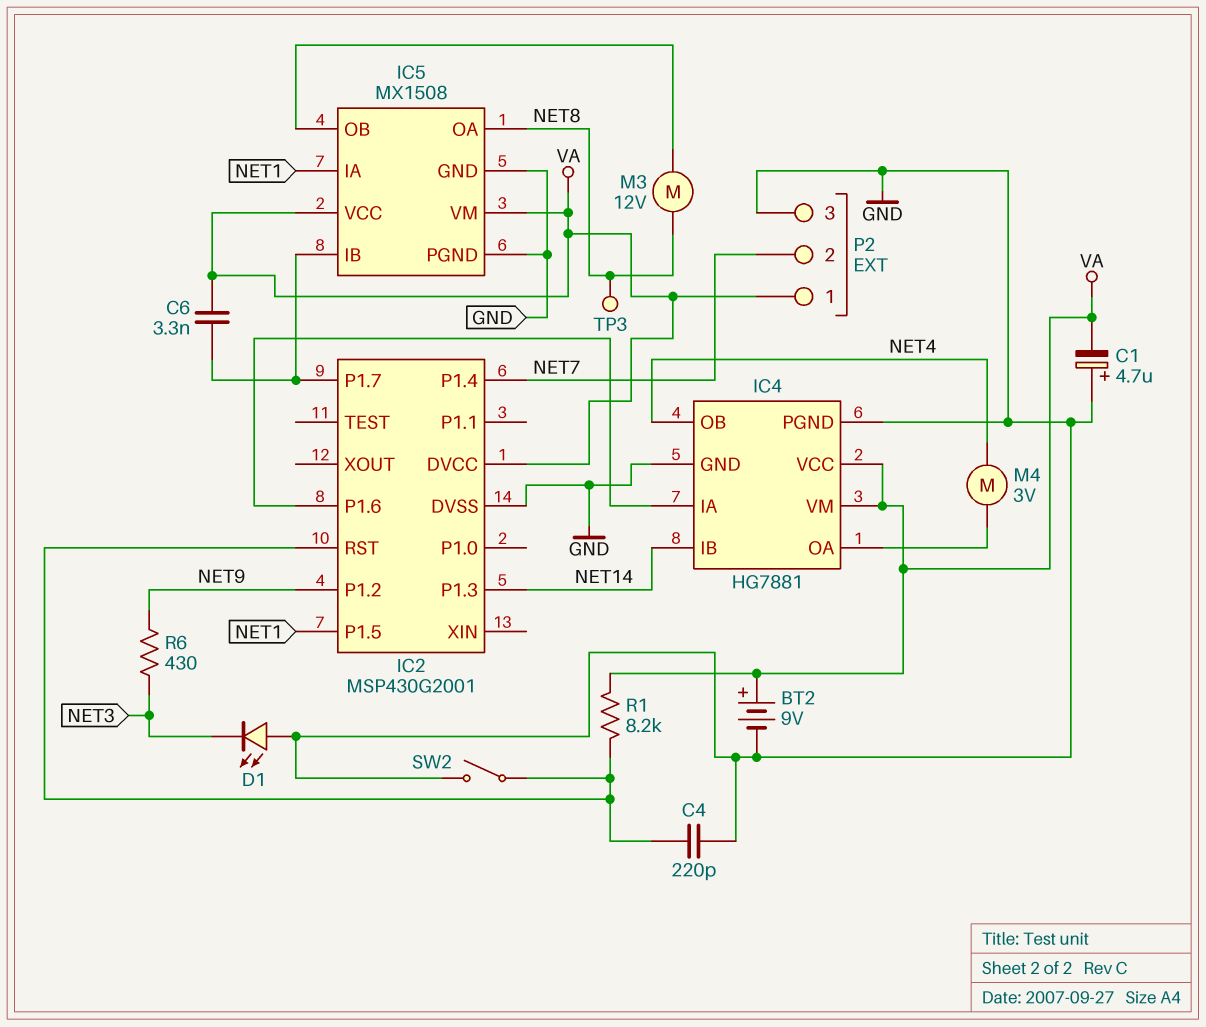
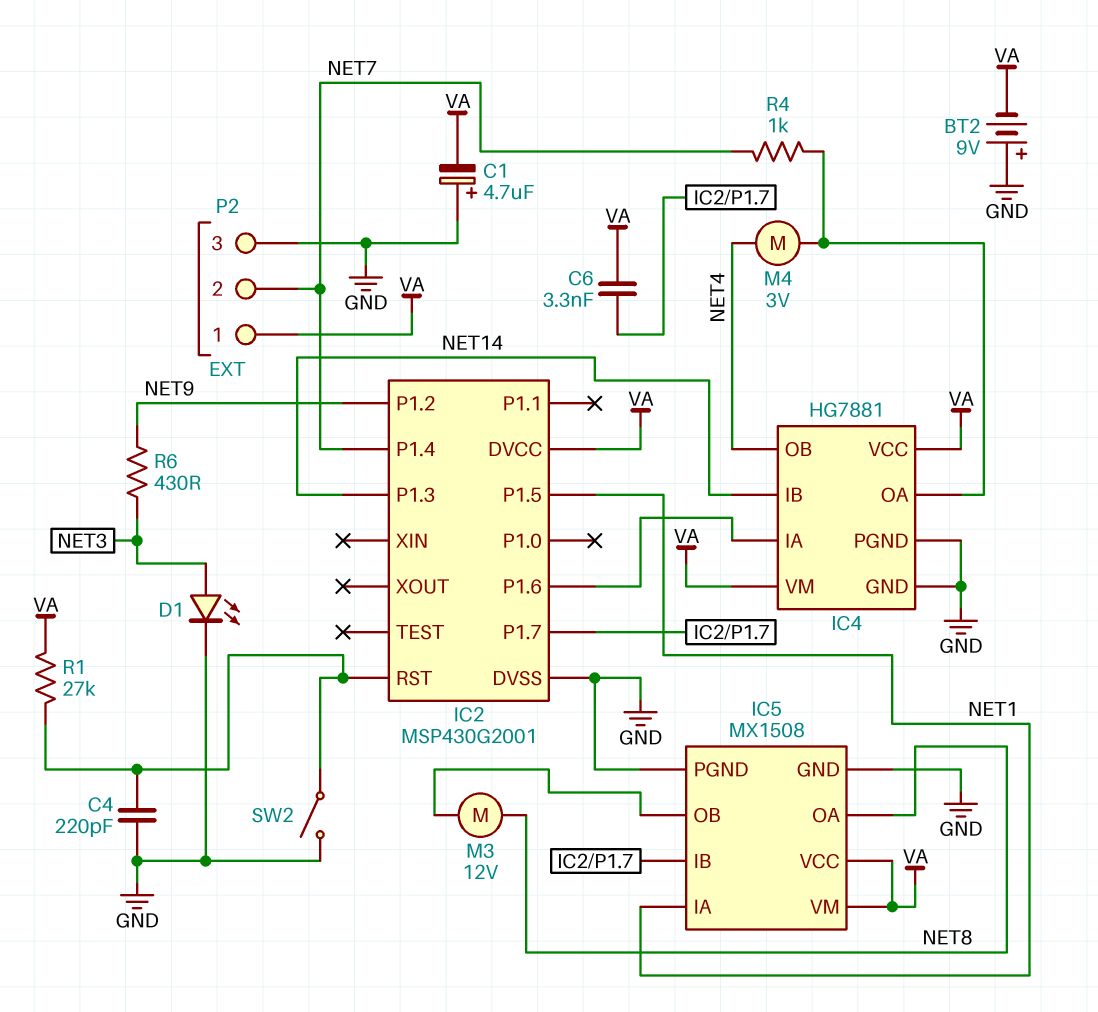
BT2: 9V (plus VA, minus GND) -> 9V (plus GND, minus VA)
D1: LED (A GND, K NET3) -> LED (A NET3, K GND)
R1: 8.2k (IC2/RST, VA) -> 27k (IC2/RST, VA)
R4: none -> 1k (IC4/OA, NET7)
TP3: test point (NET8) -> none

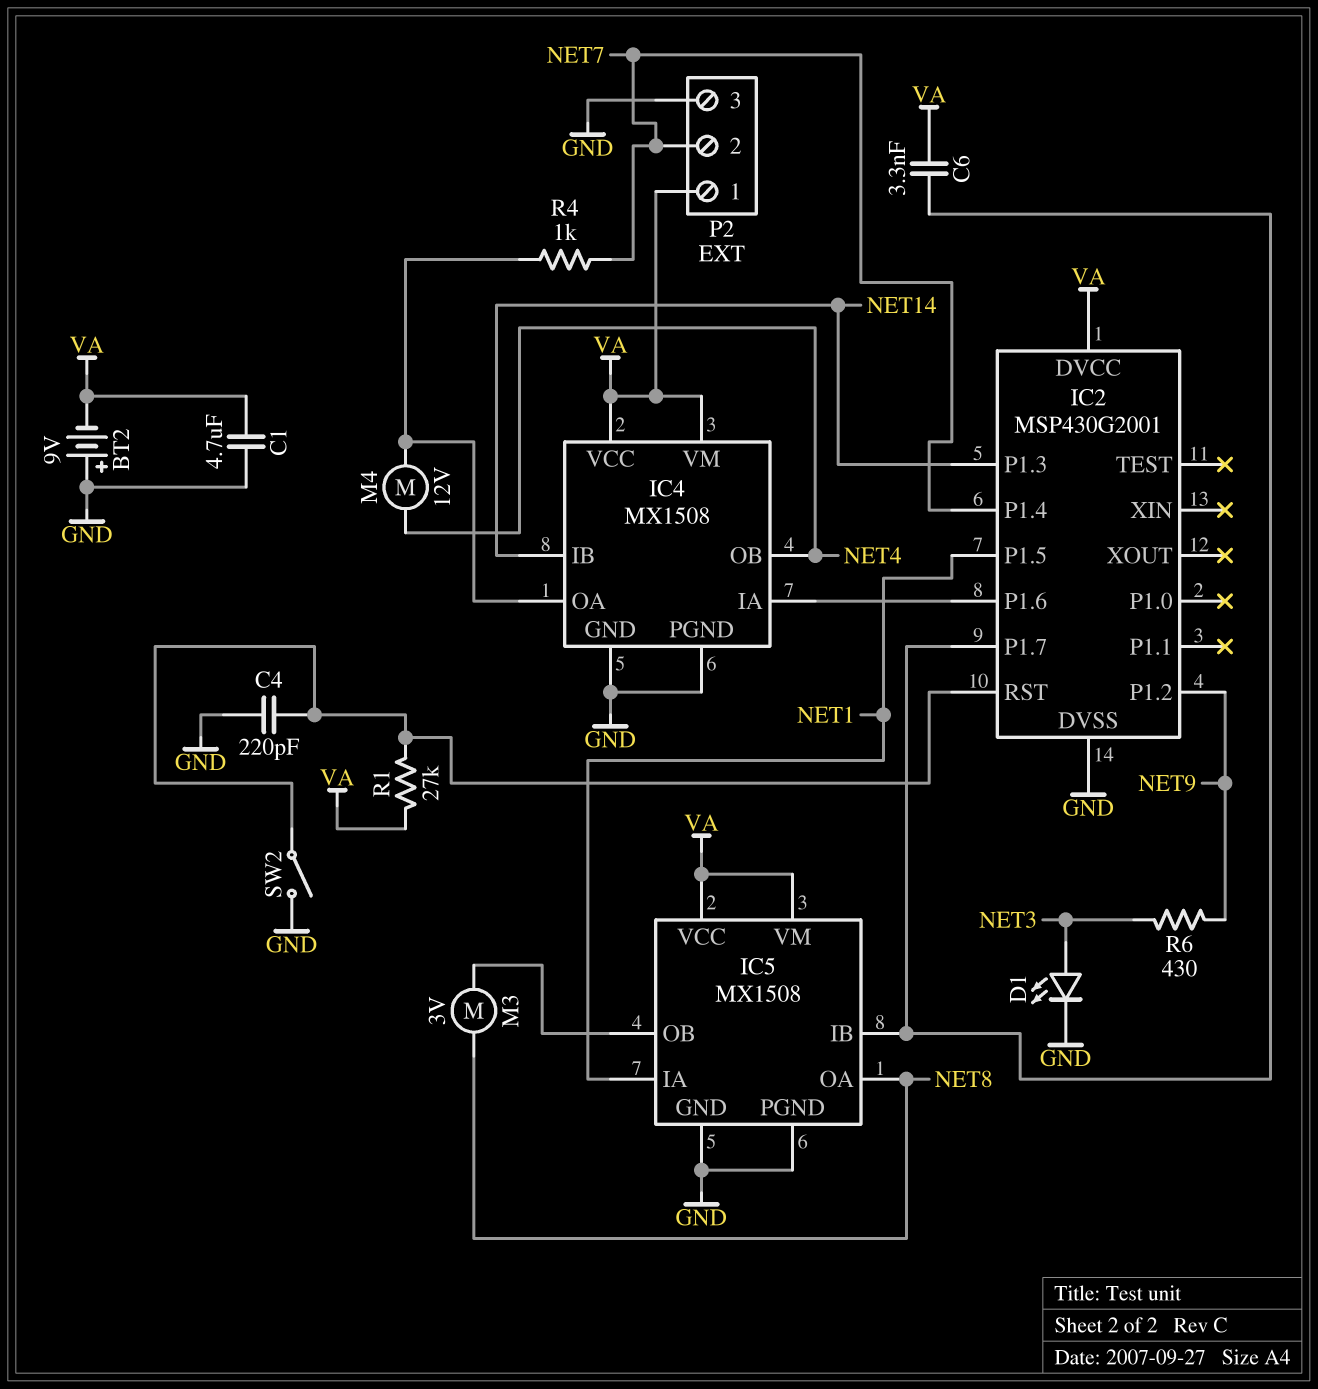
C1: 4.7uF (plus GND, minus VA) -> 4.7uF (GND, VA)
IC4: HG7881 -> MX1508
M3: motor 12V (IC5/OB, NET8) -> motor 3V (IC5/OB, NET8)
M4: motor 3V (IC4/OA, NET4) -> motor 12V (IC4/OA, NET4)

